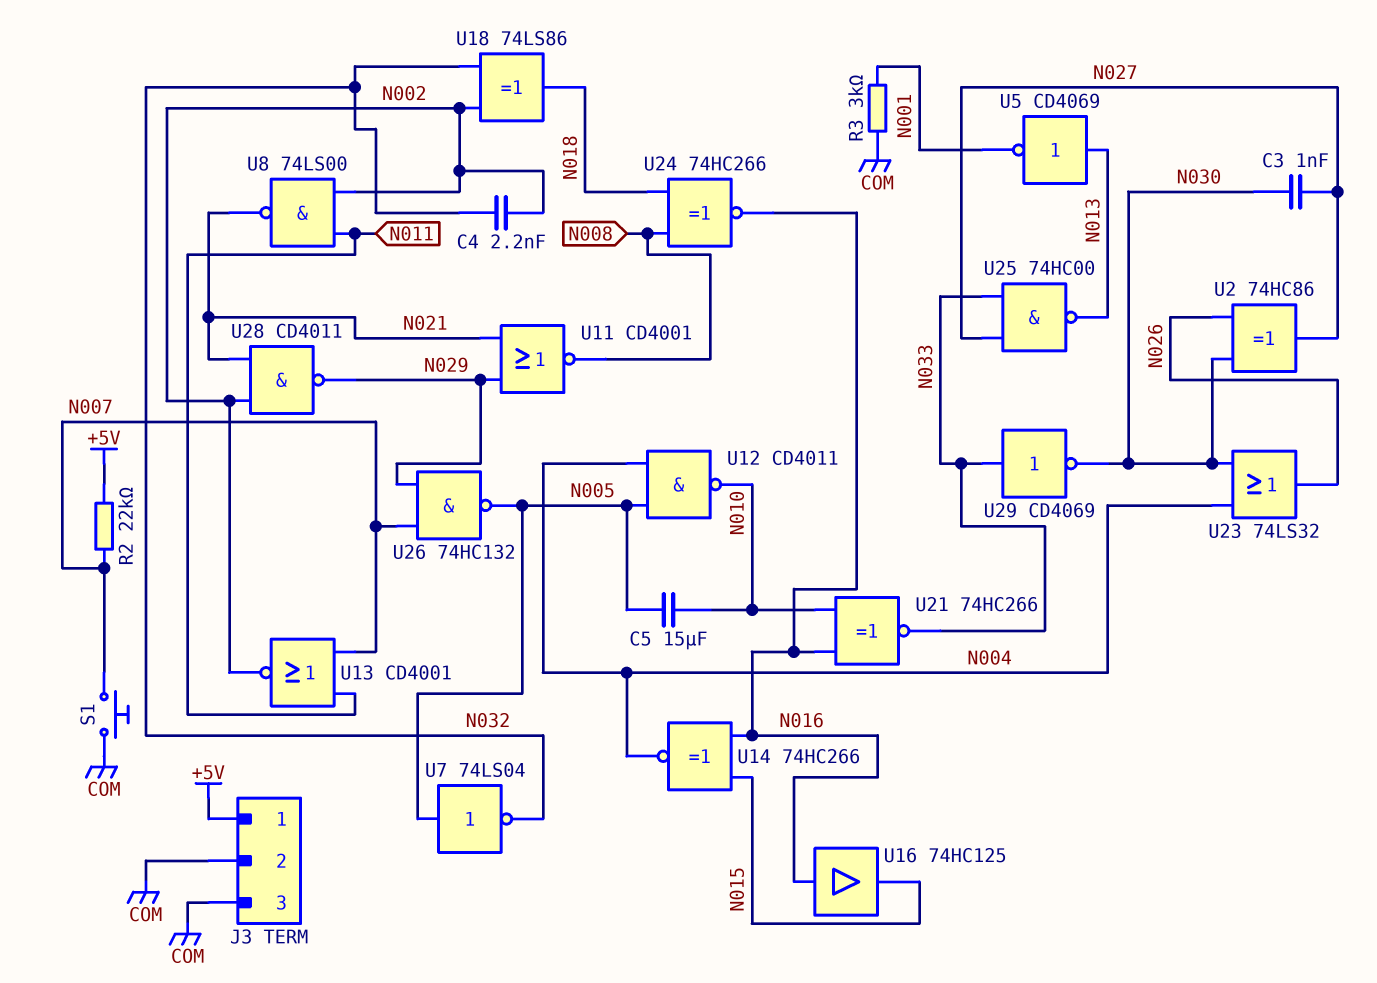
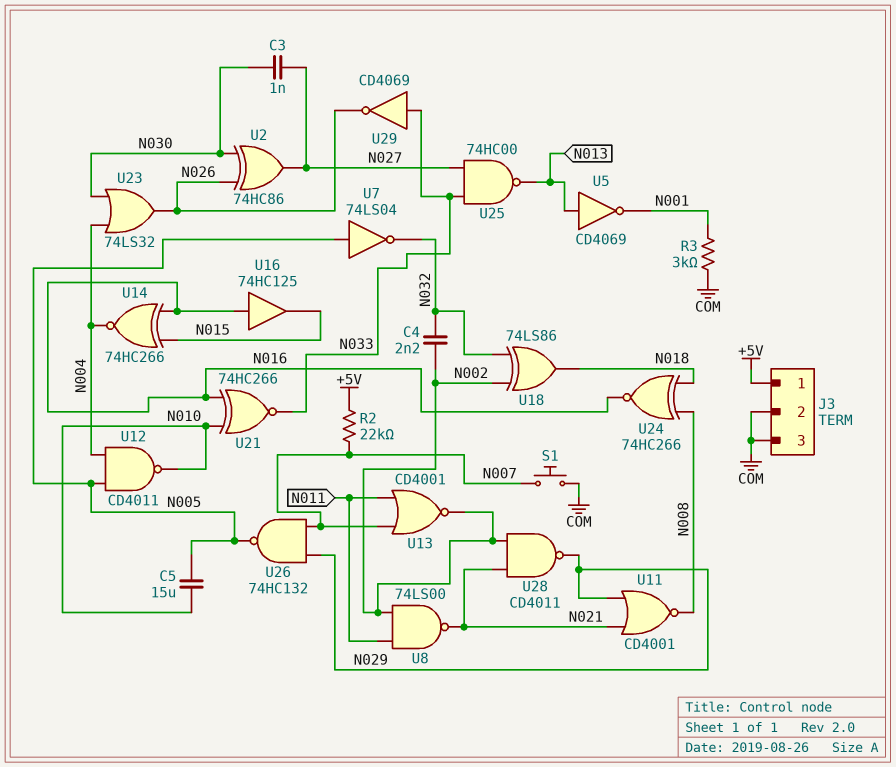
U29: NOT CD4069 (in N033, out N030) -> NOT CD4069 (in N033, out N026)

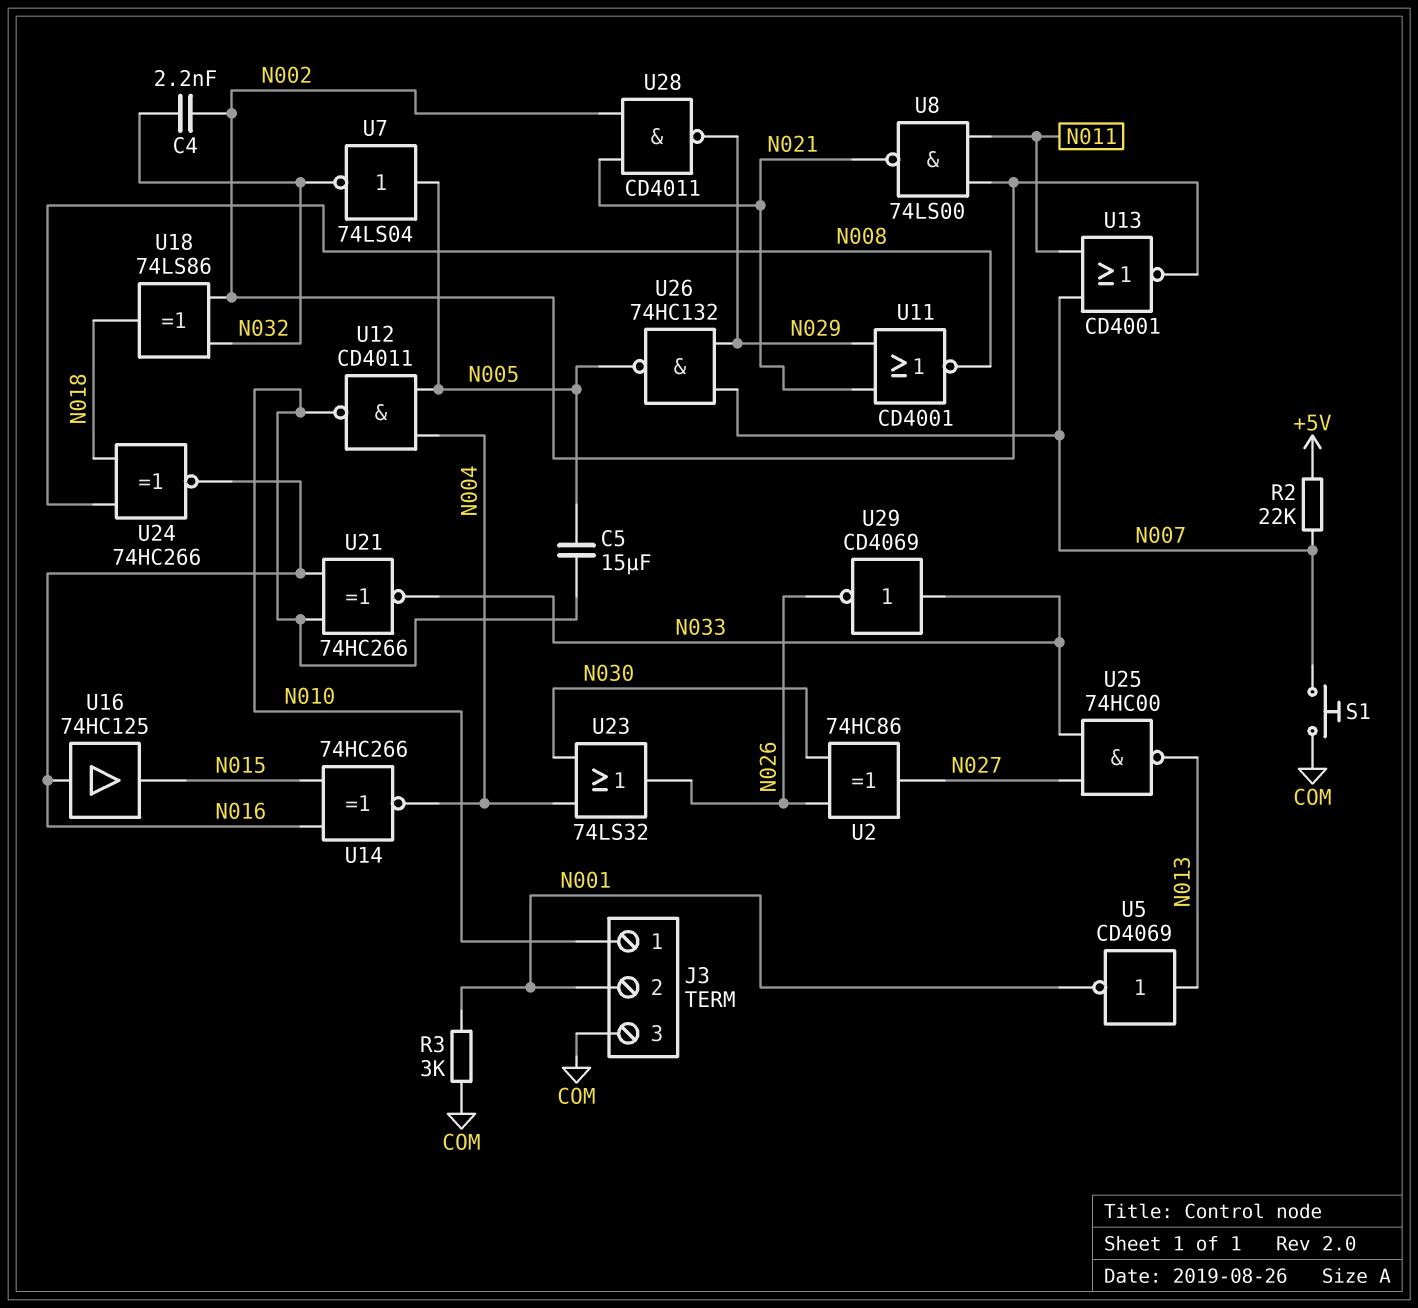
C3: 1nF (N027, N030) -> none
J3 pin 1: +5V -> N010
J3 pin 2: COM -> N001

